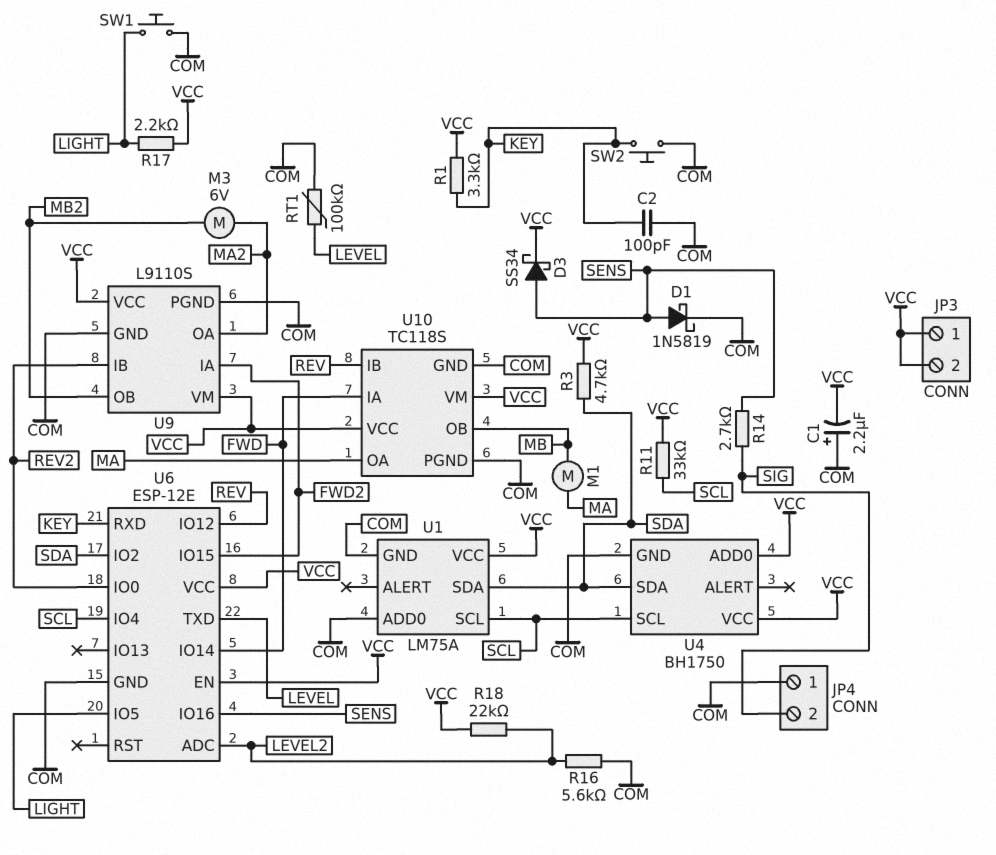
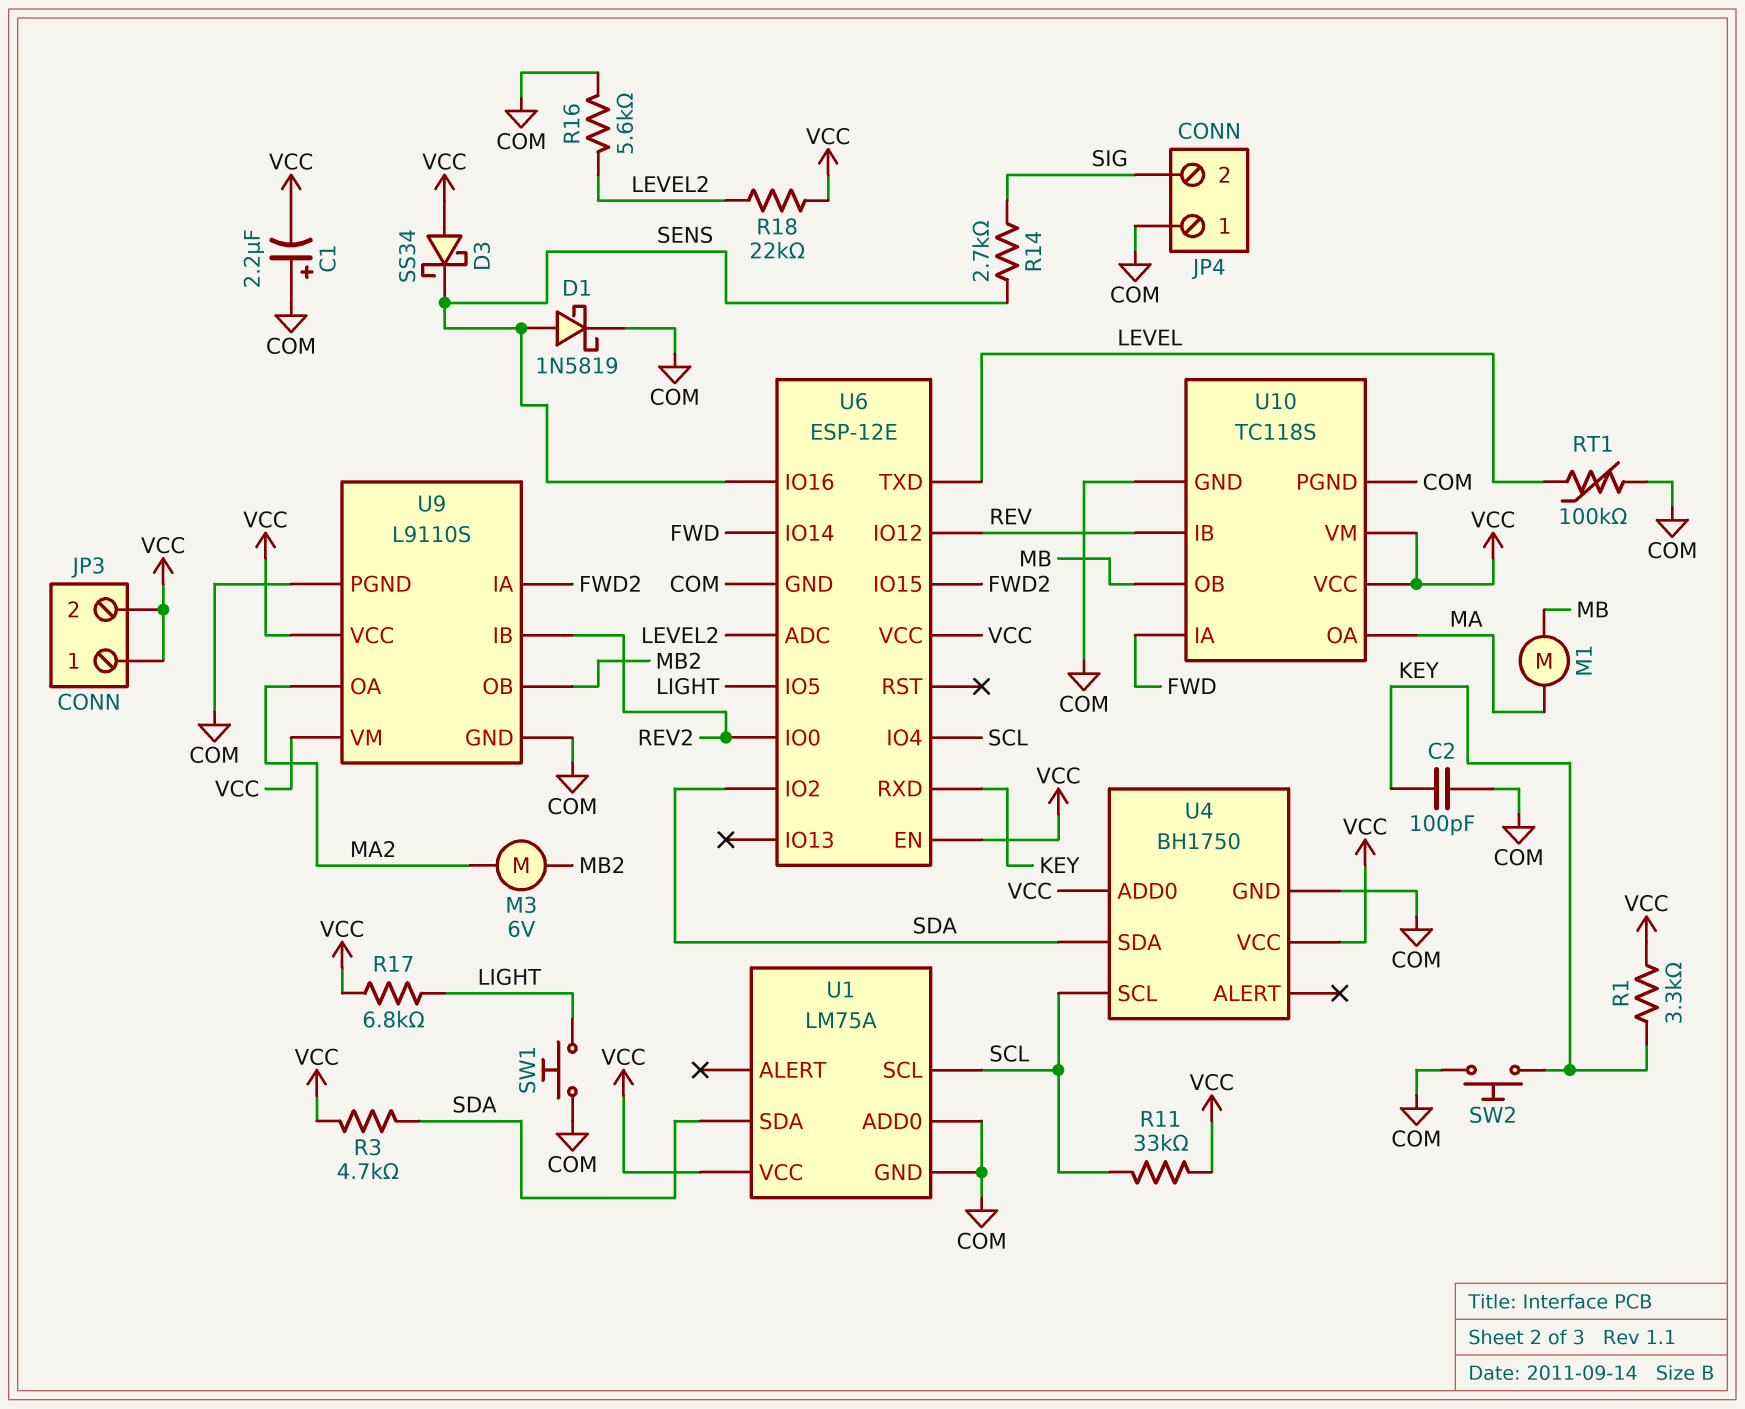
D3: schottky SS34 (A SENS, K VCC) -> schottky SS34 (A VCC, K SENS)
R17: 2.2k (LIGHT, VCC) -> 6.8k (LIGHT, VCC)

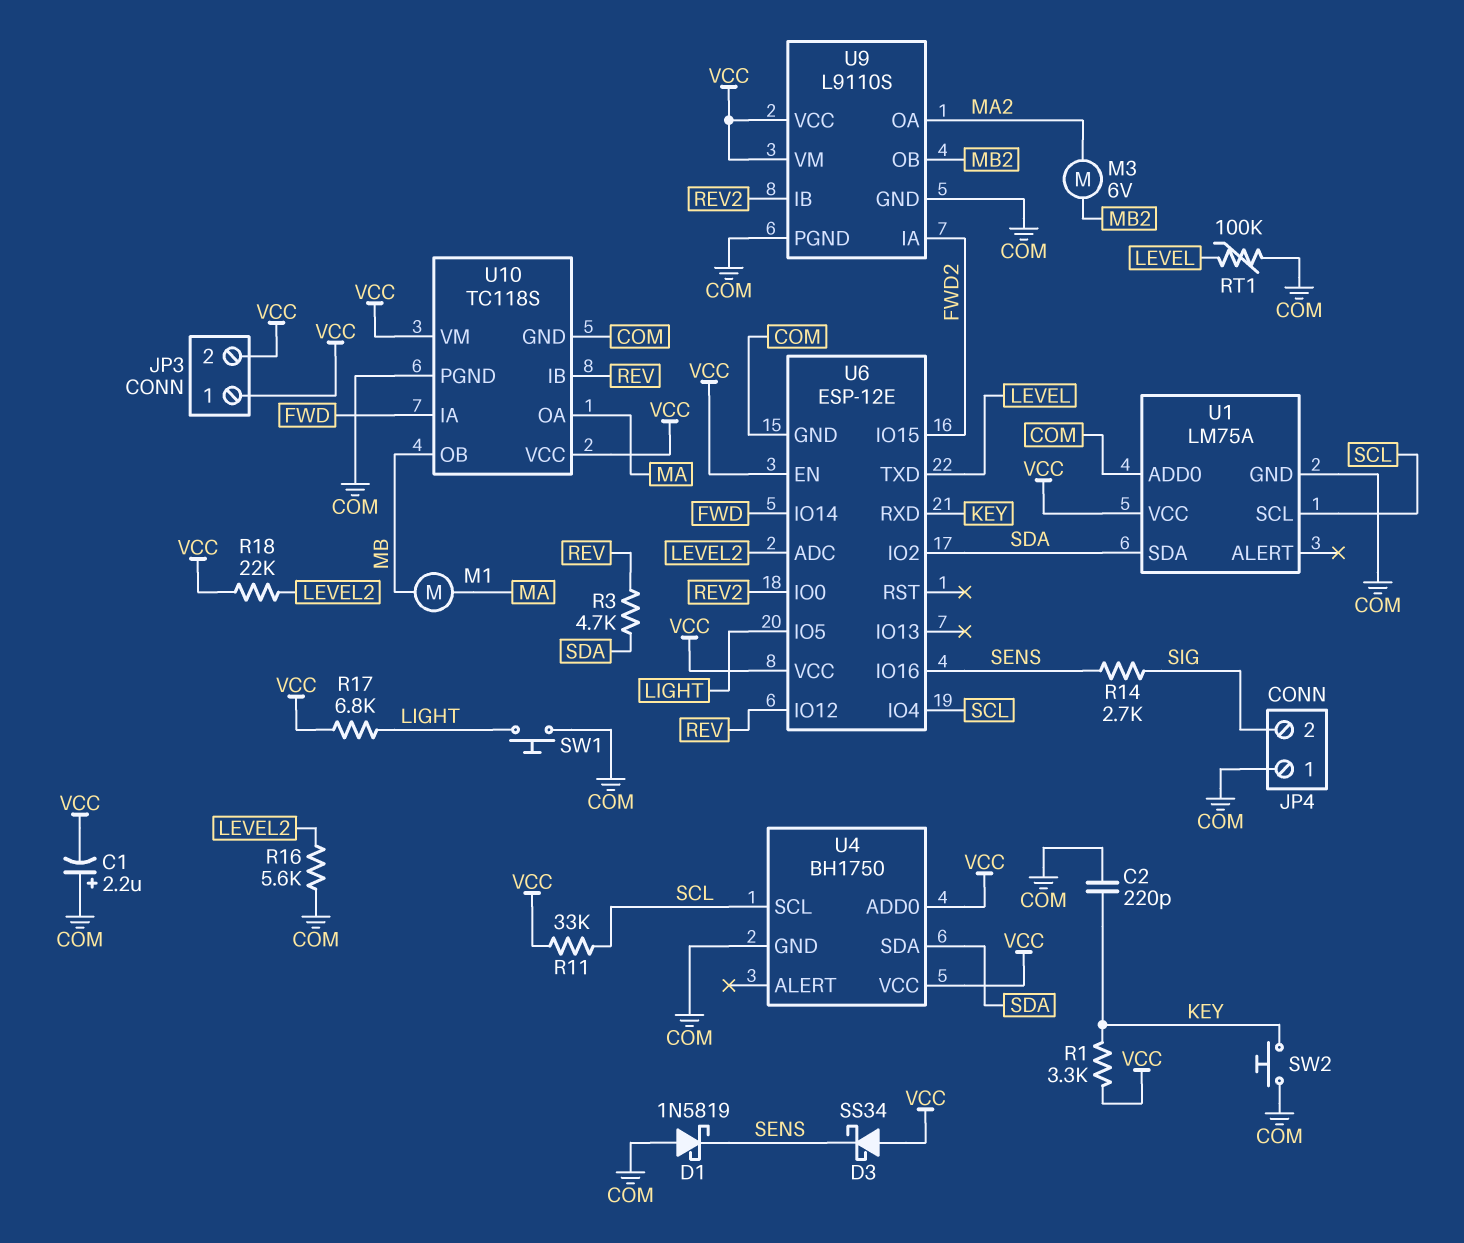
C2: 100pF (COM, KEY) -> 220pF (COM, KEY)
D1: schottky 1N5819 (A SENS, K COM) -> schottky 1N5819 (A COM, K SENS)
R3: 4.7k (SDA, VCC) -> 4.7k (REV, SDA)

